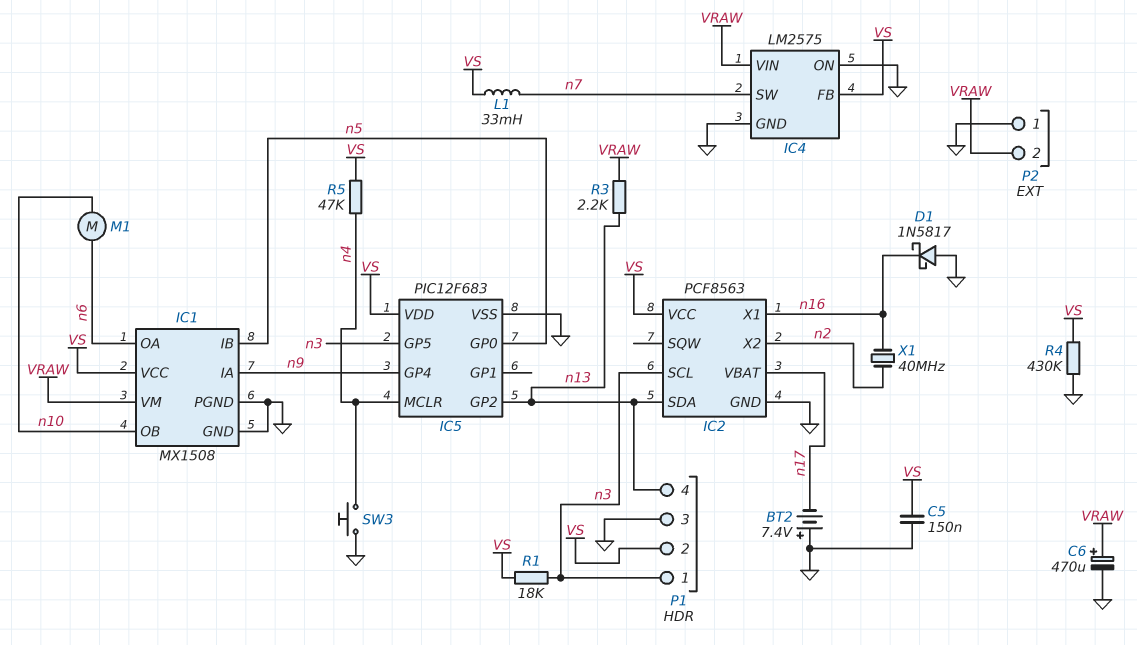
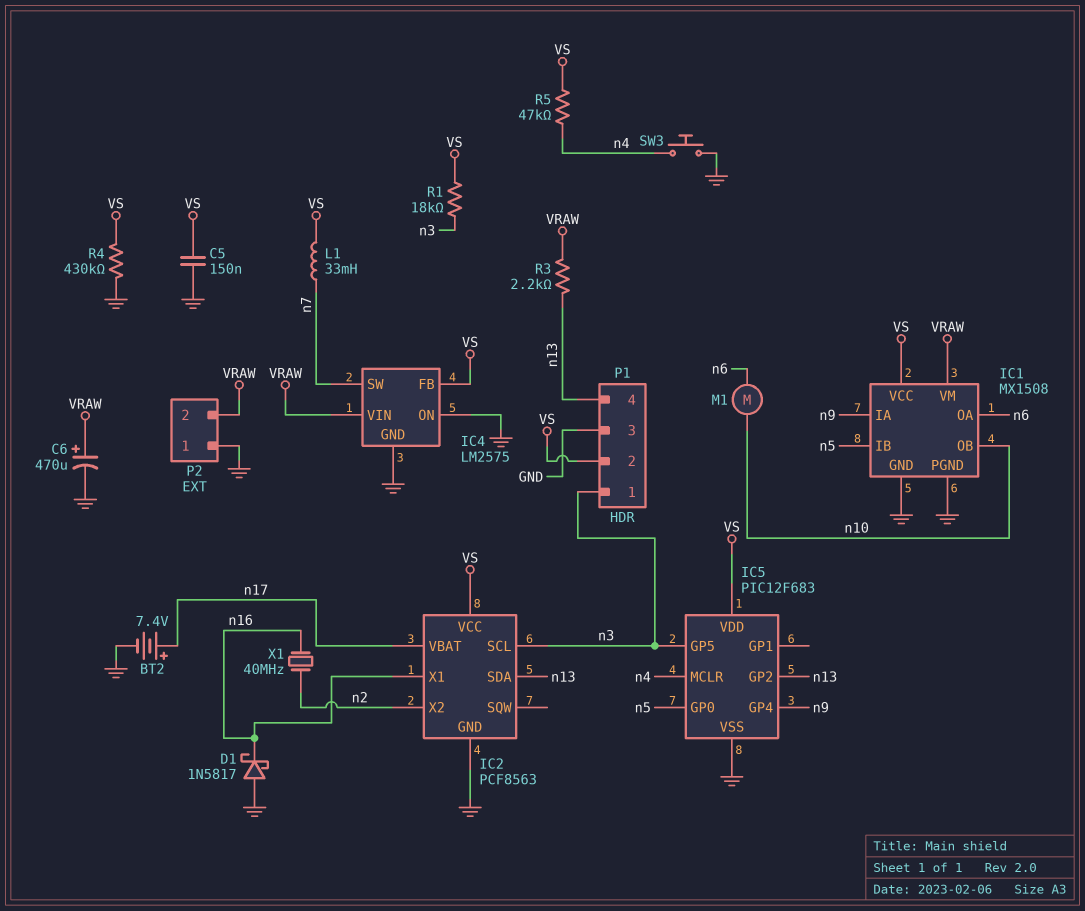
BT2: 7.4V (plus GND, minus n17) -> 7.4V (plus n17, minus GND)

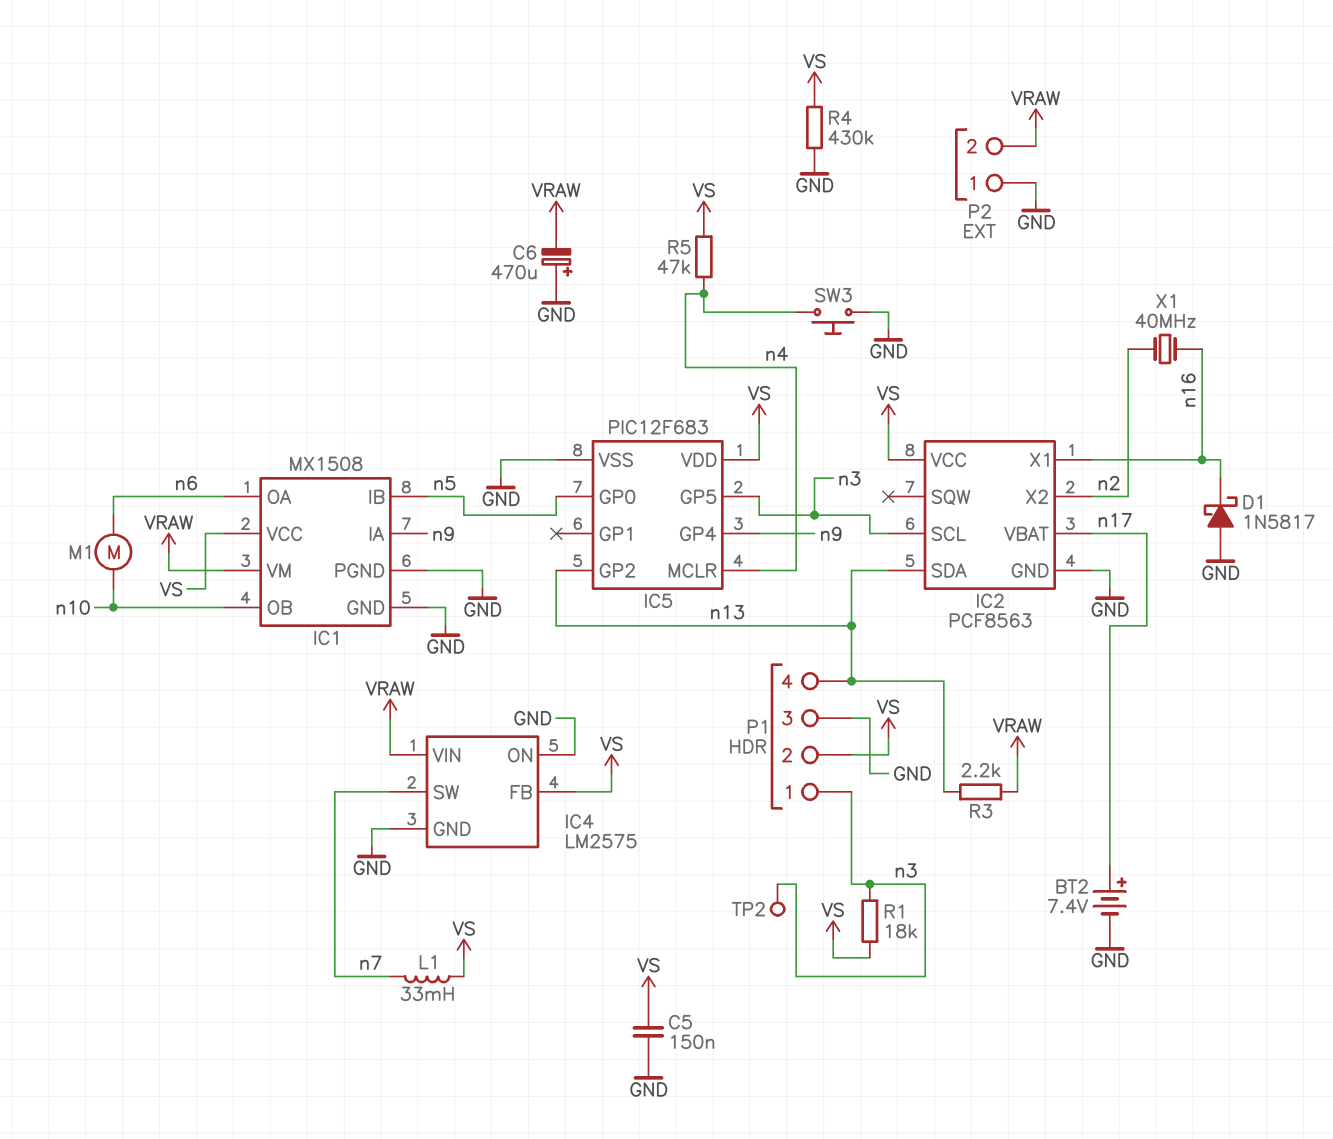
C6: 470uF (plus VRAW, minus GND) -> 470uF (plus GND, minus VRAW)
TP2: none -> test point (n3)

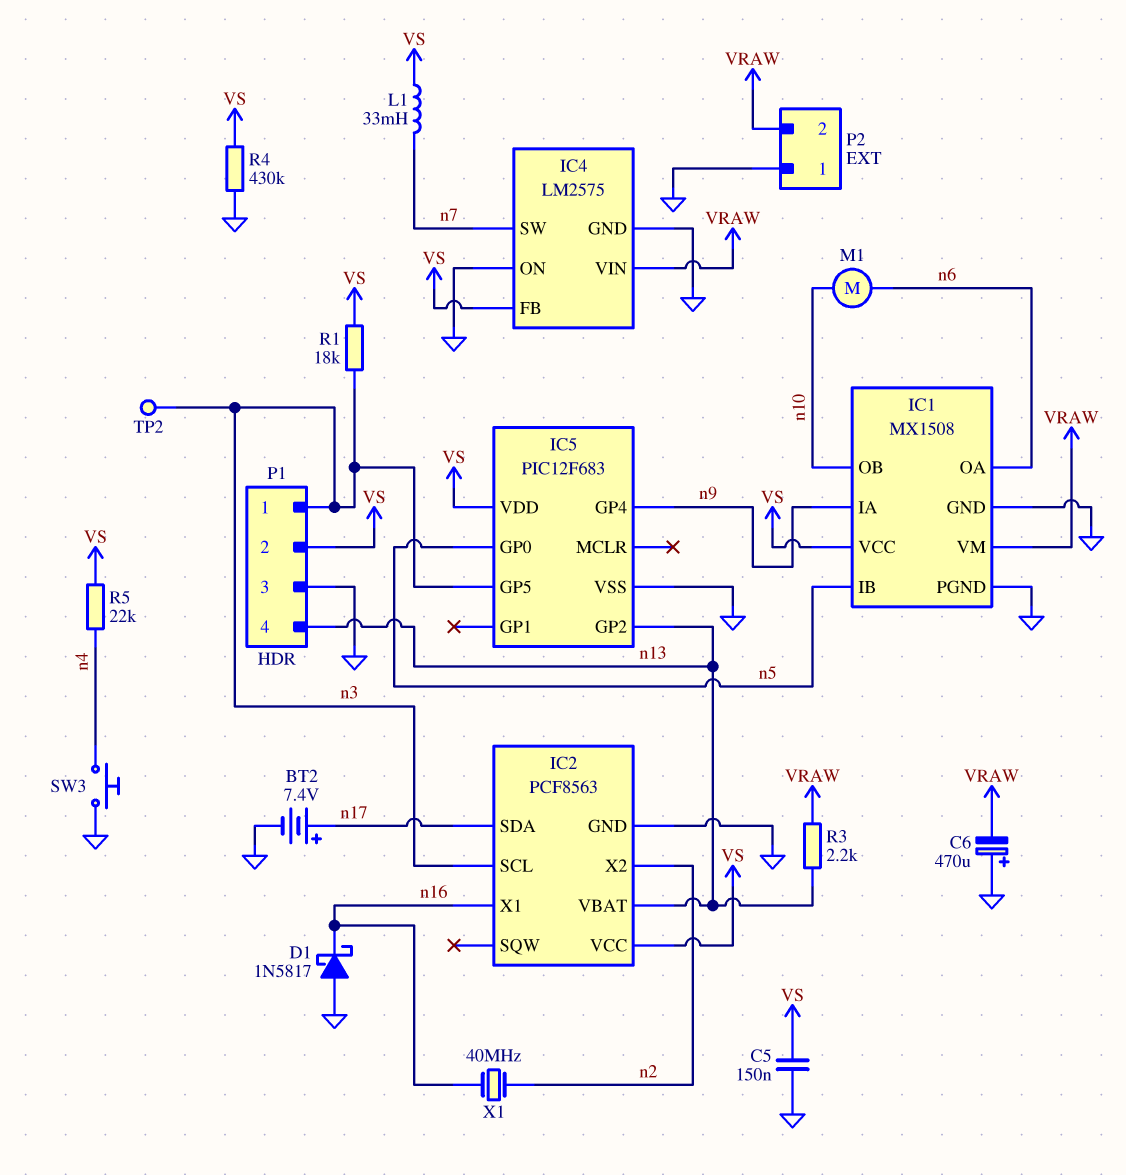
IC2 pin SDA: n13 -> n17
IC2 pin VBAT: n17 -> n13
IC5 pin MCLR: n4 -> none
R5: 47k (VS, n4) -> 22k (VS, n4)

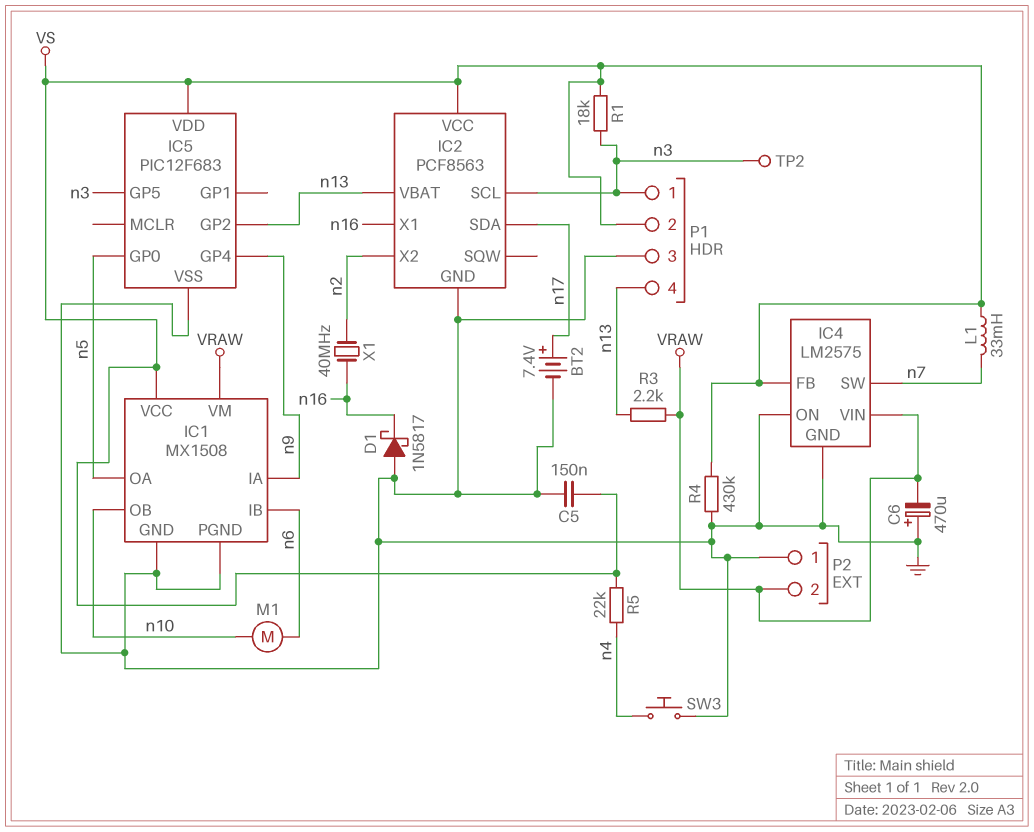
IC1 pin IB: n5 -> n6
IC1 pin OA: n6 -> n5

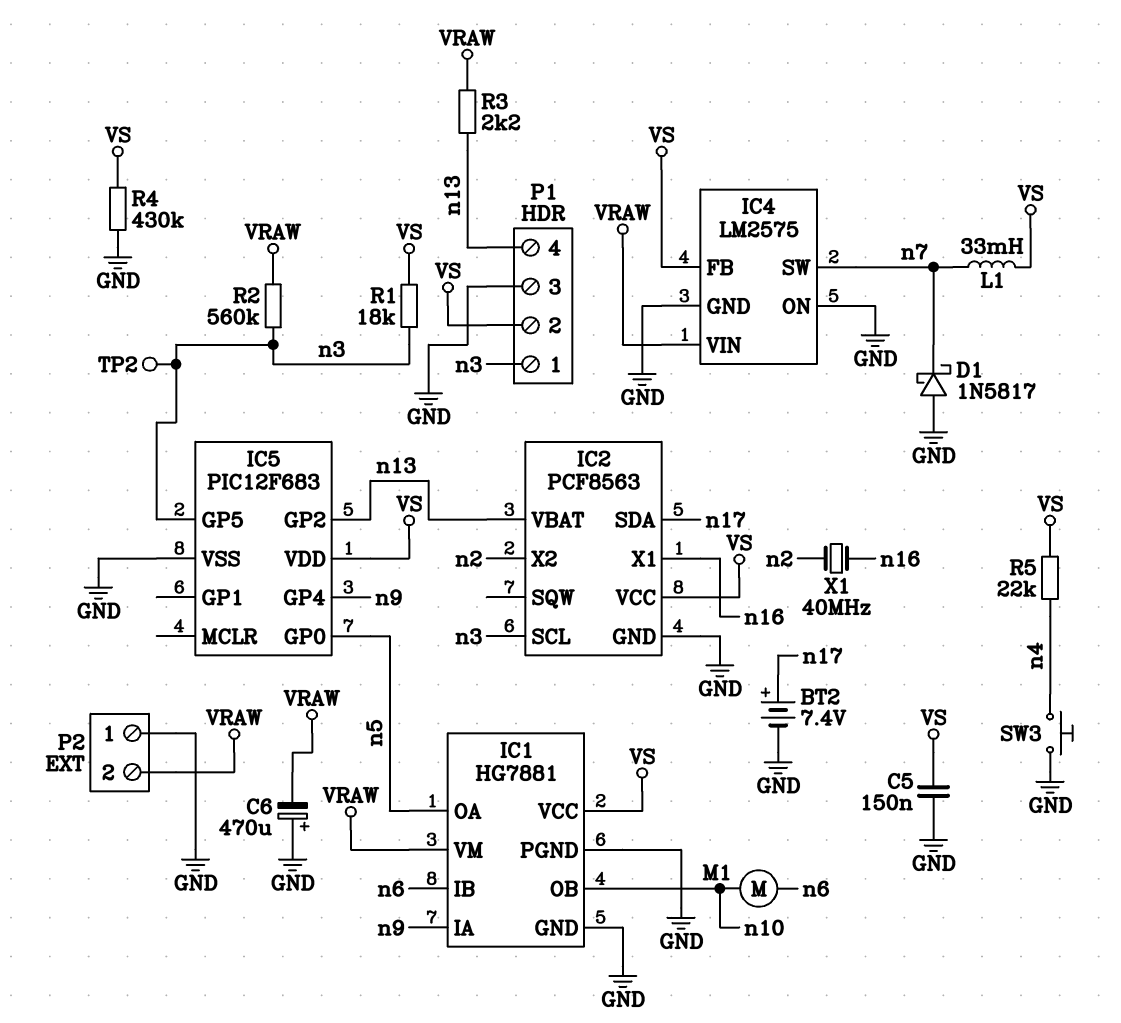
D1: schottky 1N5817 (A GND, K n16) -> schottky 1N5817 (A GND, K n7)
IC1: MX1508 -> HG7881
R2: none -> 560k (VRAW, n3)

